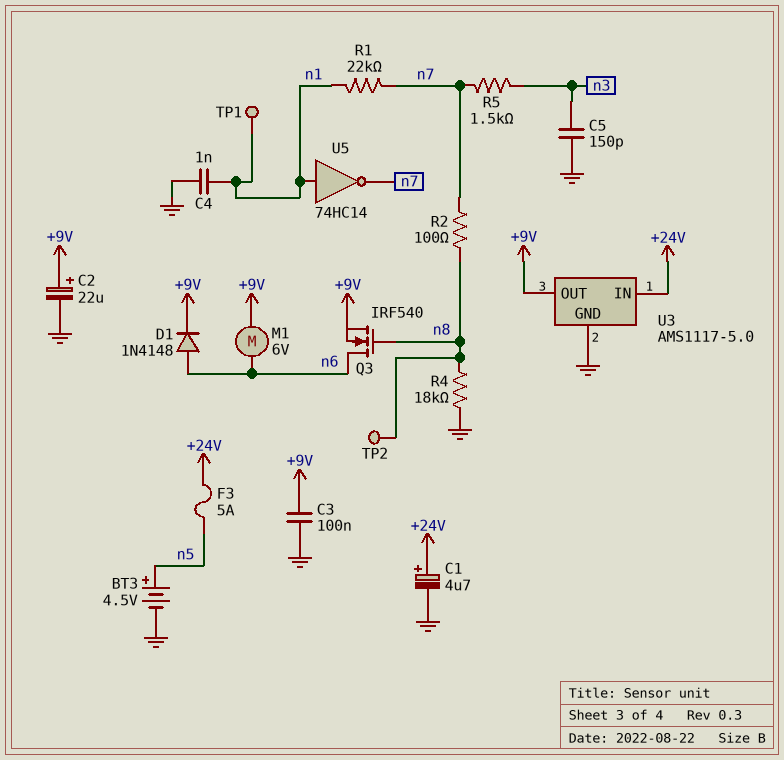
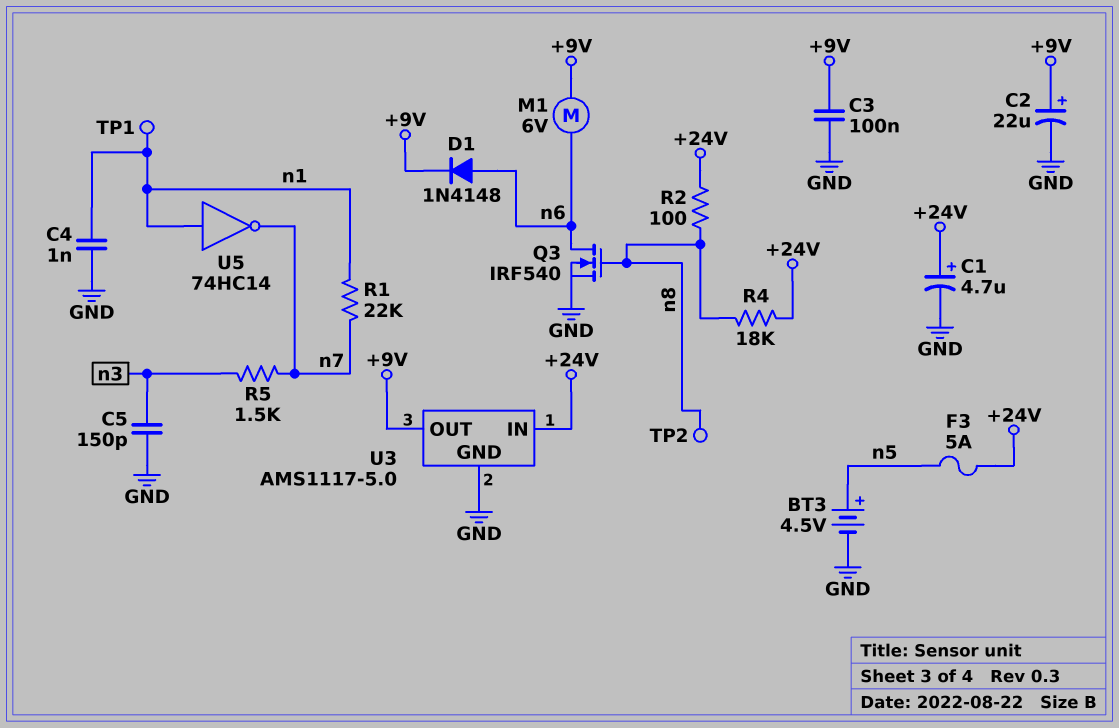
Q3: NMOS IRF540 (G n8, D n6, S +9V) -> NMOS IRF540 (G n8, D n6, S GND)
R2: 100 (n7, n8) -> 100 (+24V, n8)
R4: 18k (GND, n8) -> 18k (+24V, n8)

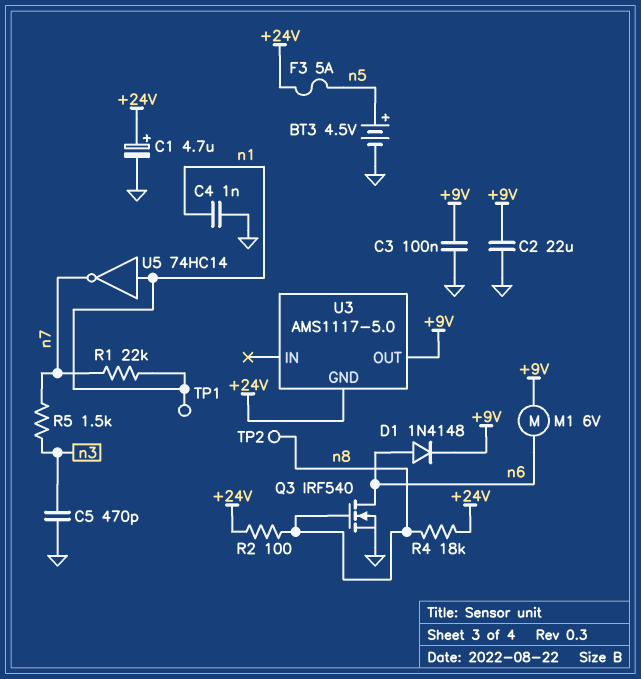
C2: 22uF (plus +9V, minus GND) -> 22uF (+9V, GND)
C5: 150pF (GND, n3) -> 470pF (GND, n3)
U3 pin GND: GND -> +24V
U3 pin IN: +24V -> none

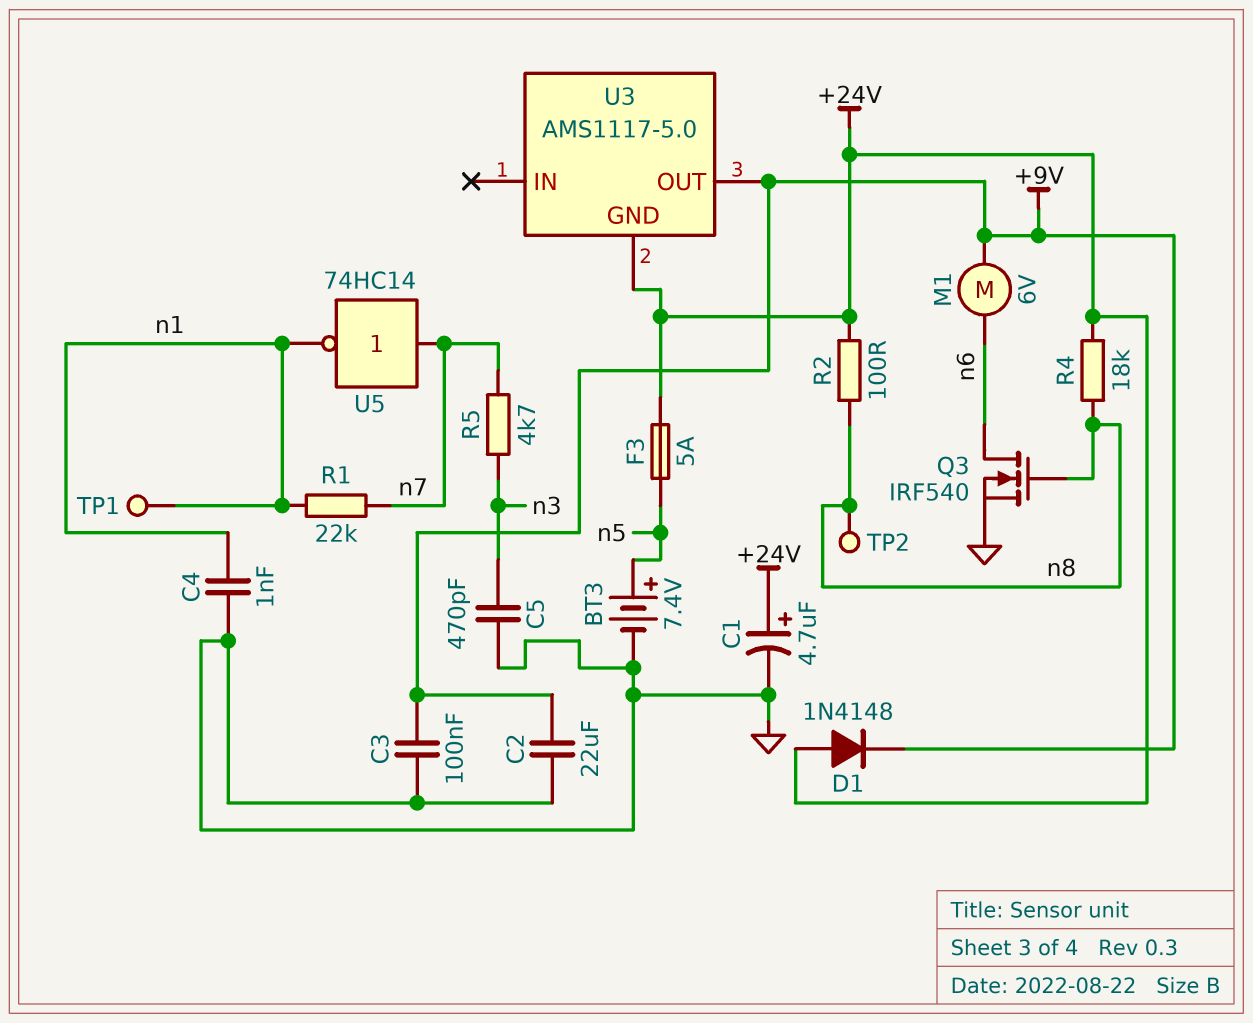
BT3: 4.5V (plus n5, minus GND) -> 7.4V (plus n5, minus GND)
D1: diode 1N4148 (A n6, K +9V) -> diode 1N4148 (A +24V, K +9V)
R5: 1.5k (n3, n7) -> 4.7k (n3, n7)
U5: NOT 74HC14 (in n1, out n7) -> NOT 74HC14 (in n7, out n1)

